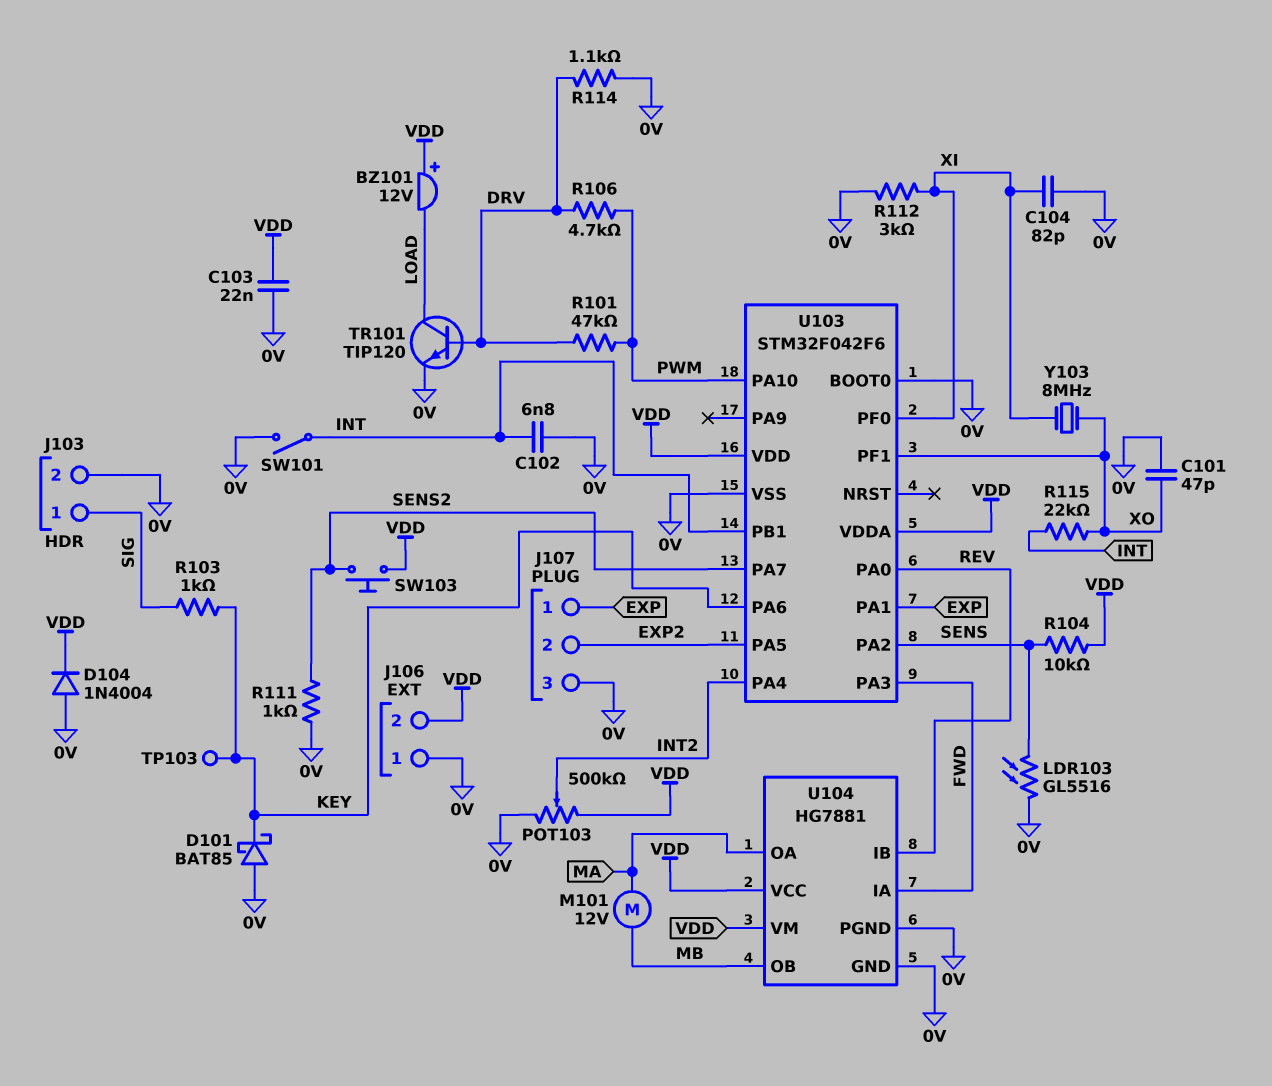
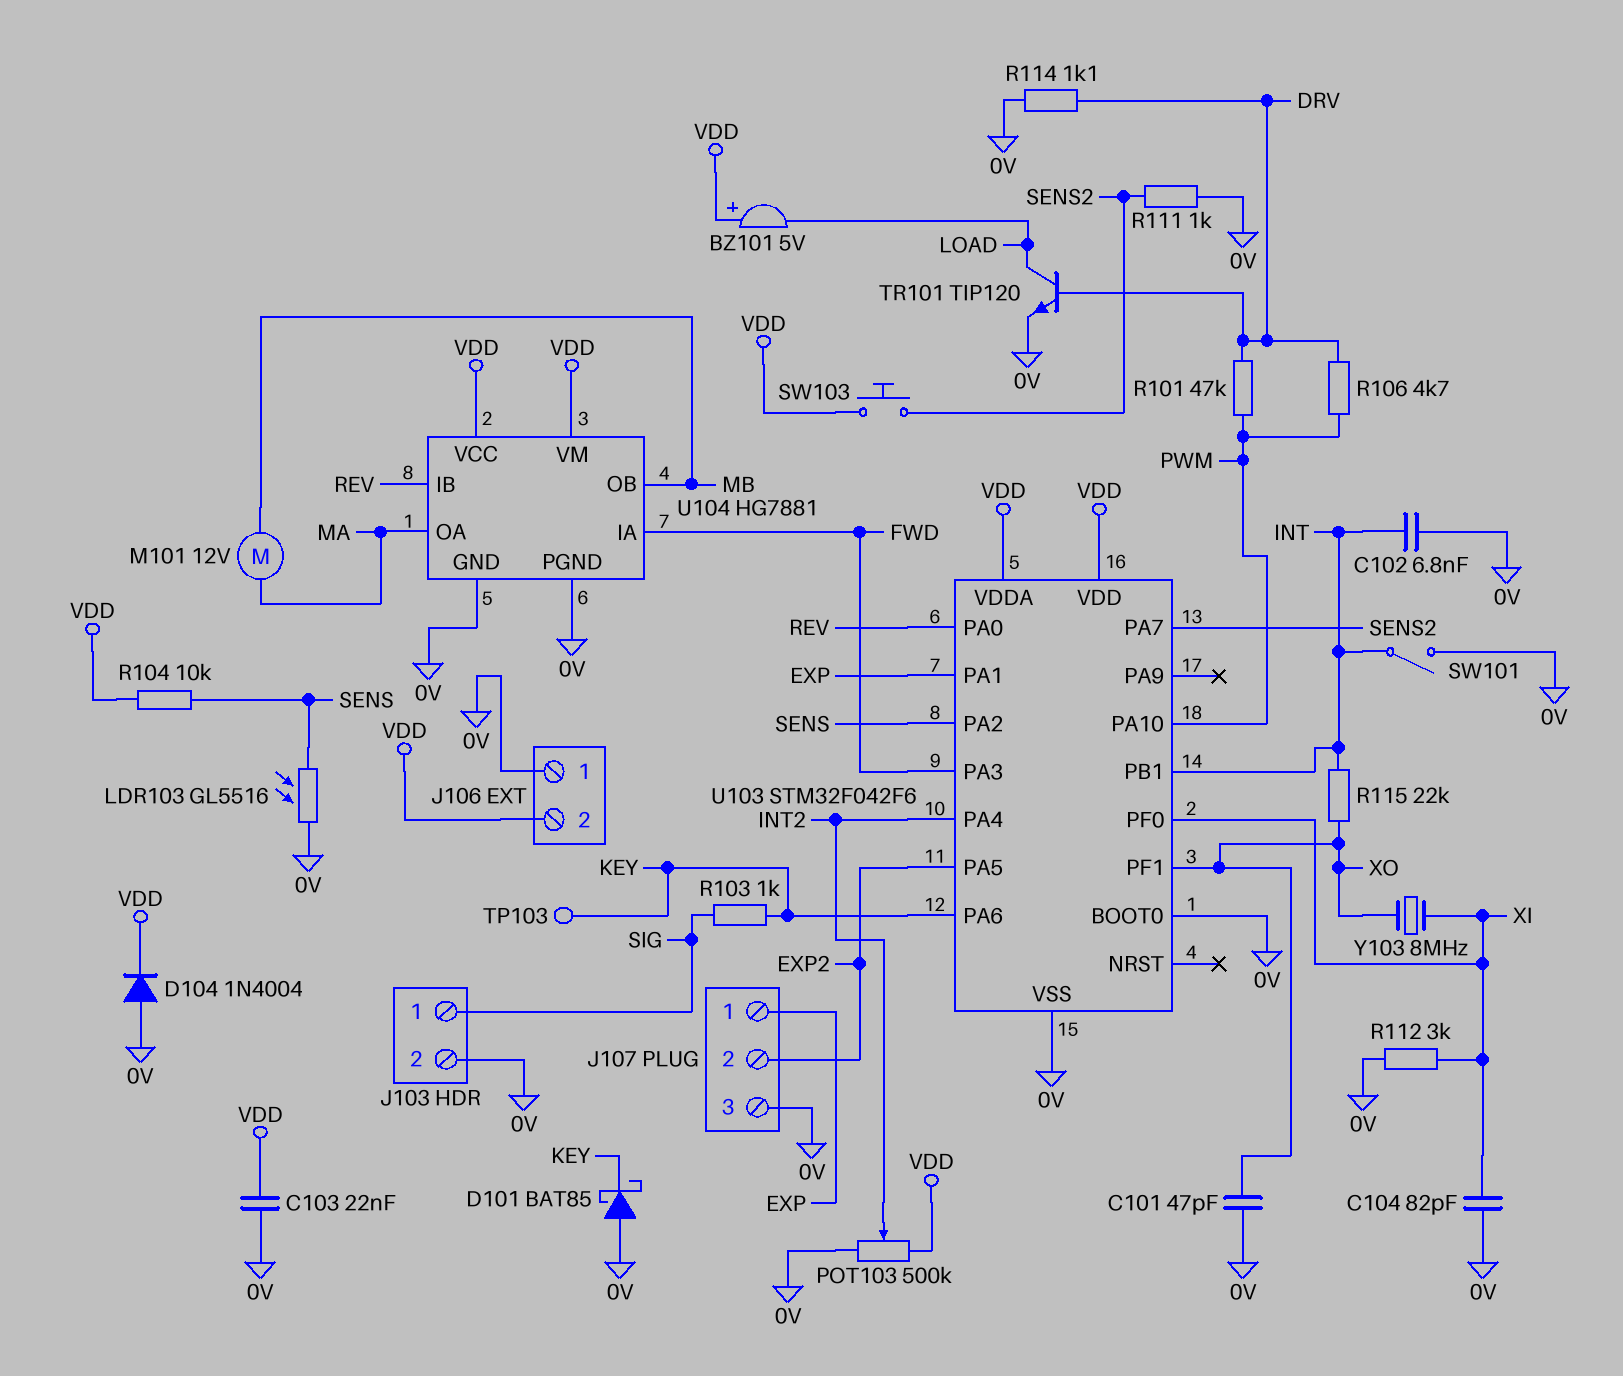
BZ101: buzzer 12V (plus VDD, minus LOAD) -> buzzer 5V (plus VDD, minus LOAD)

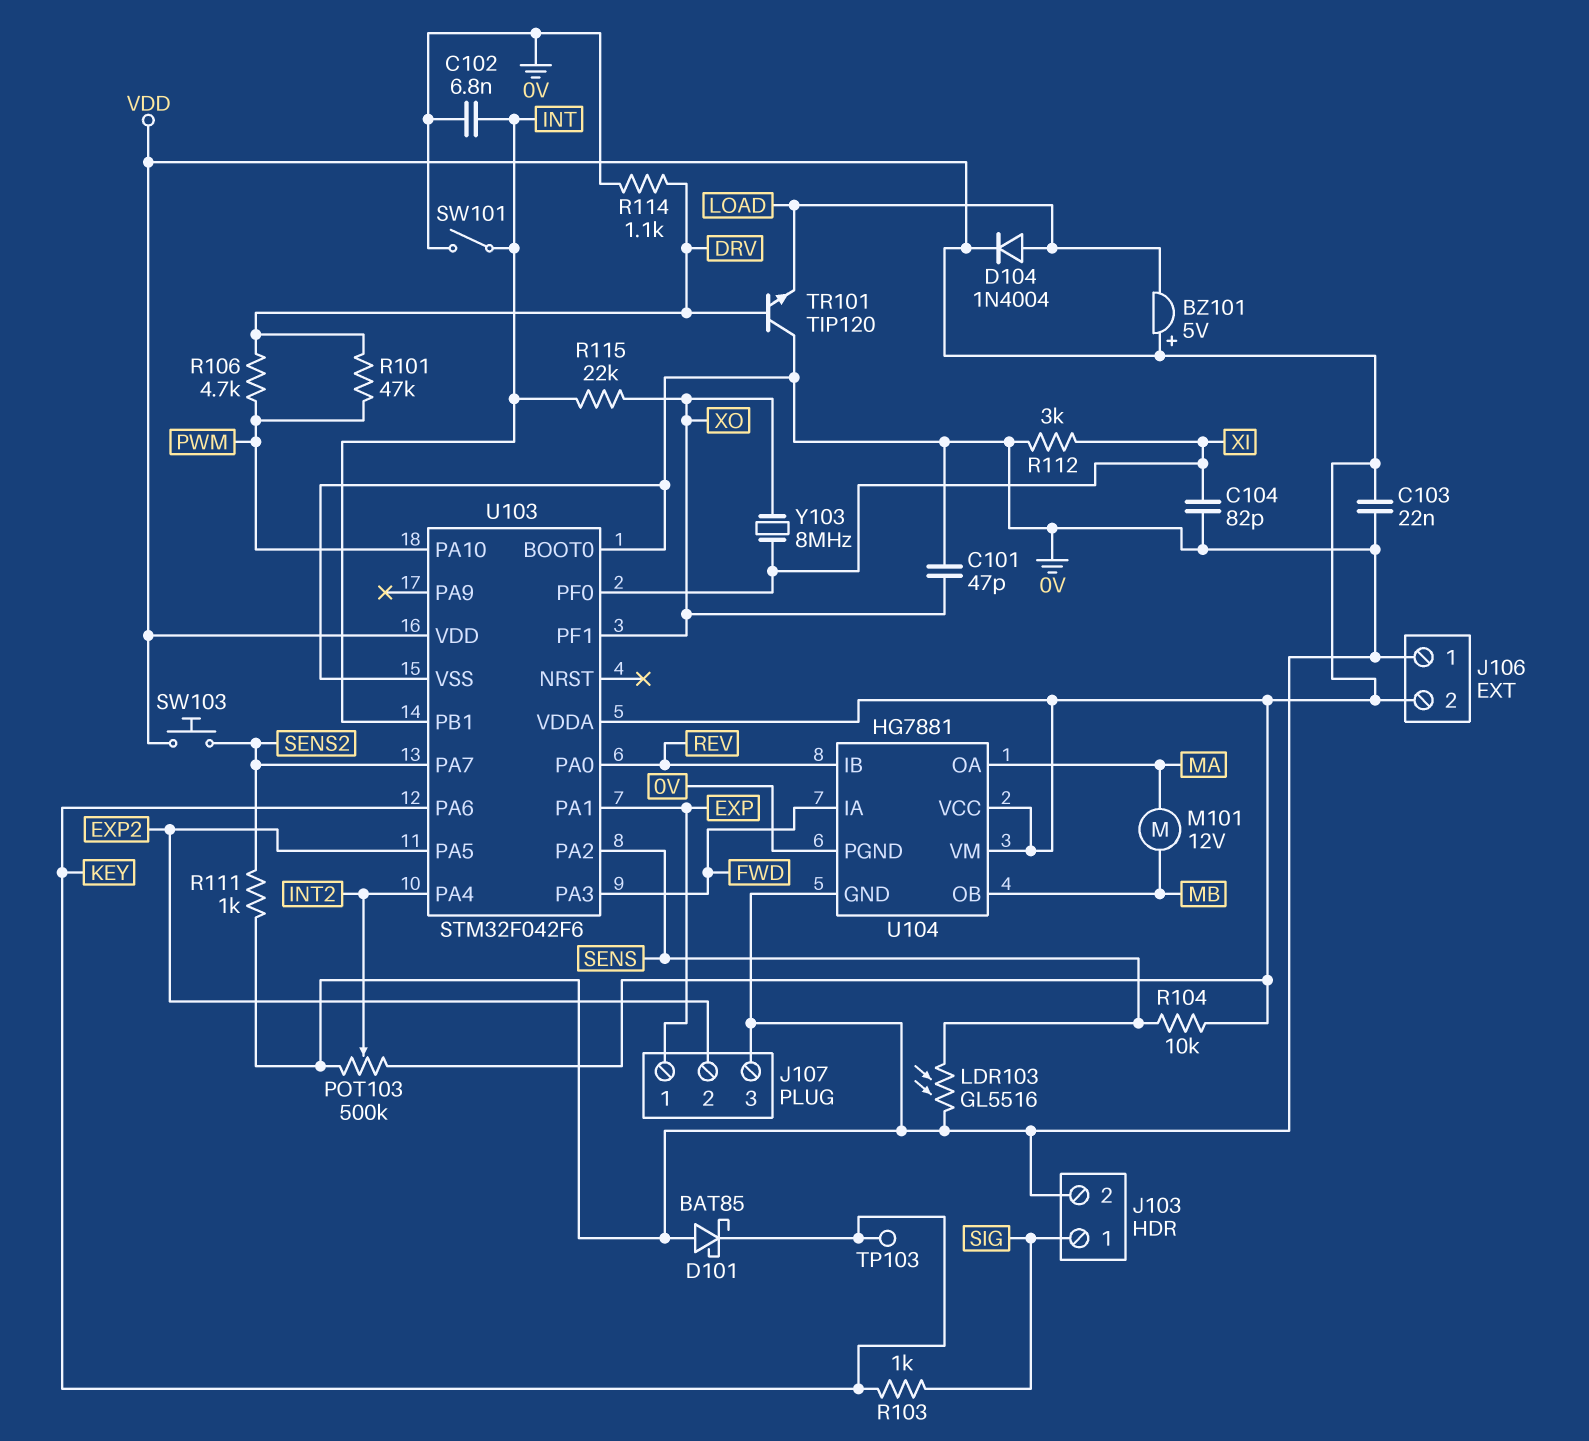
D104: diode 1N4004 (A 0V, K VDD) -> diode 1N4004 (A LOAD, K VDD)
TR101: NPN TIP120 (B DRV, C LOAD, E 0V) -> NPN TIP120 (B DRV, C 0V, E LOAD)

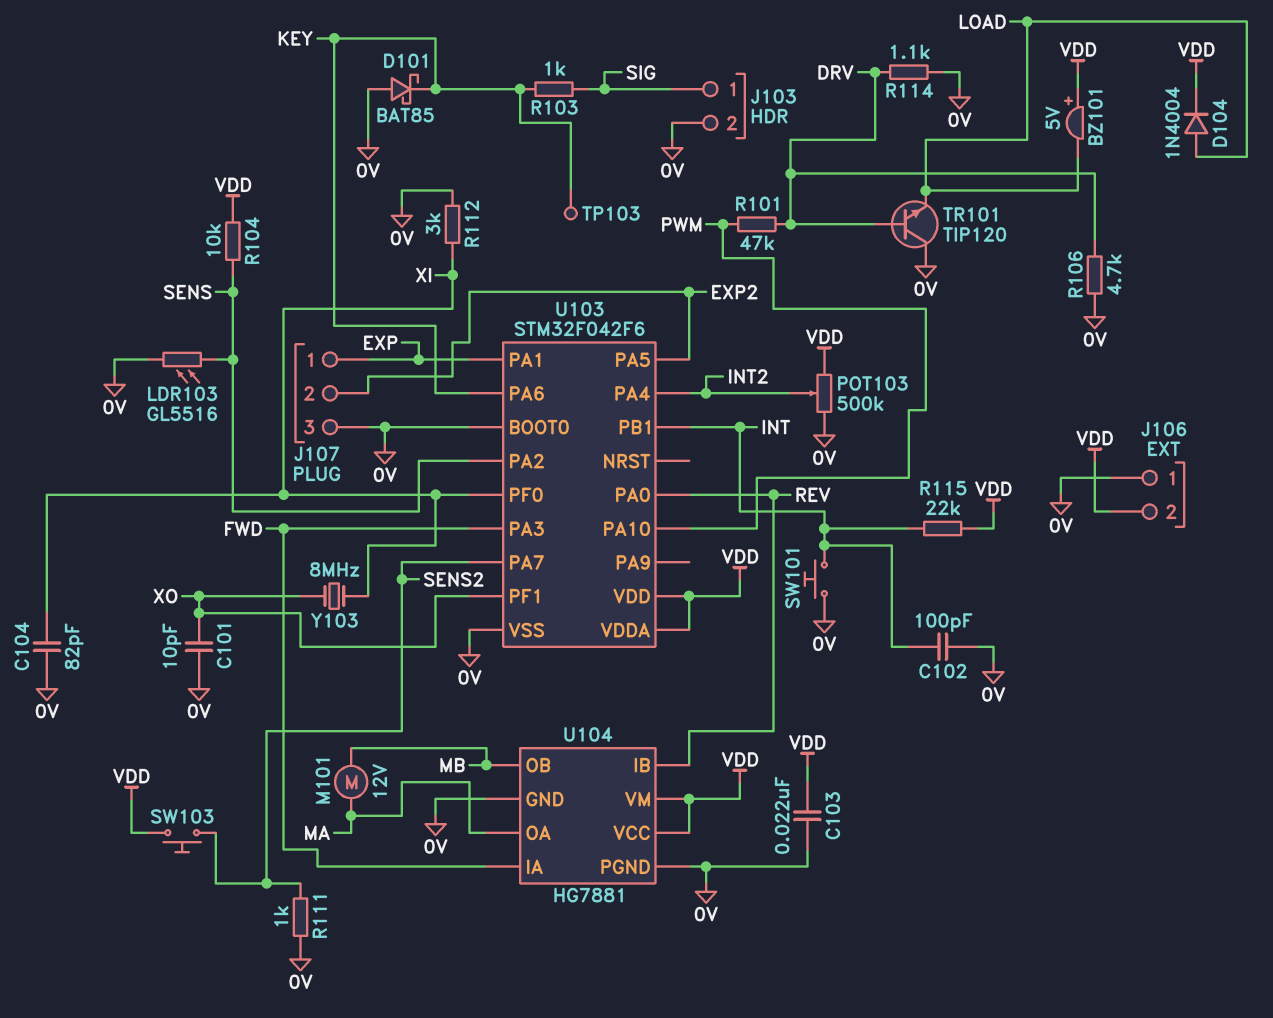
C101: 47pF (0V, XO) -> 10pF (0V, XO)
C102: 6.8nF (0V, INT) -> 100pF (0V, INT)
R106: 4.7k (DRV, PWM) -> 4.7k (0V, DRV)
R115: 22k (INT, XO) -> 22k (INT, VDD)
SW101: switch (0V, INT) -> button (0V, INT)

